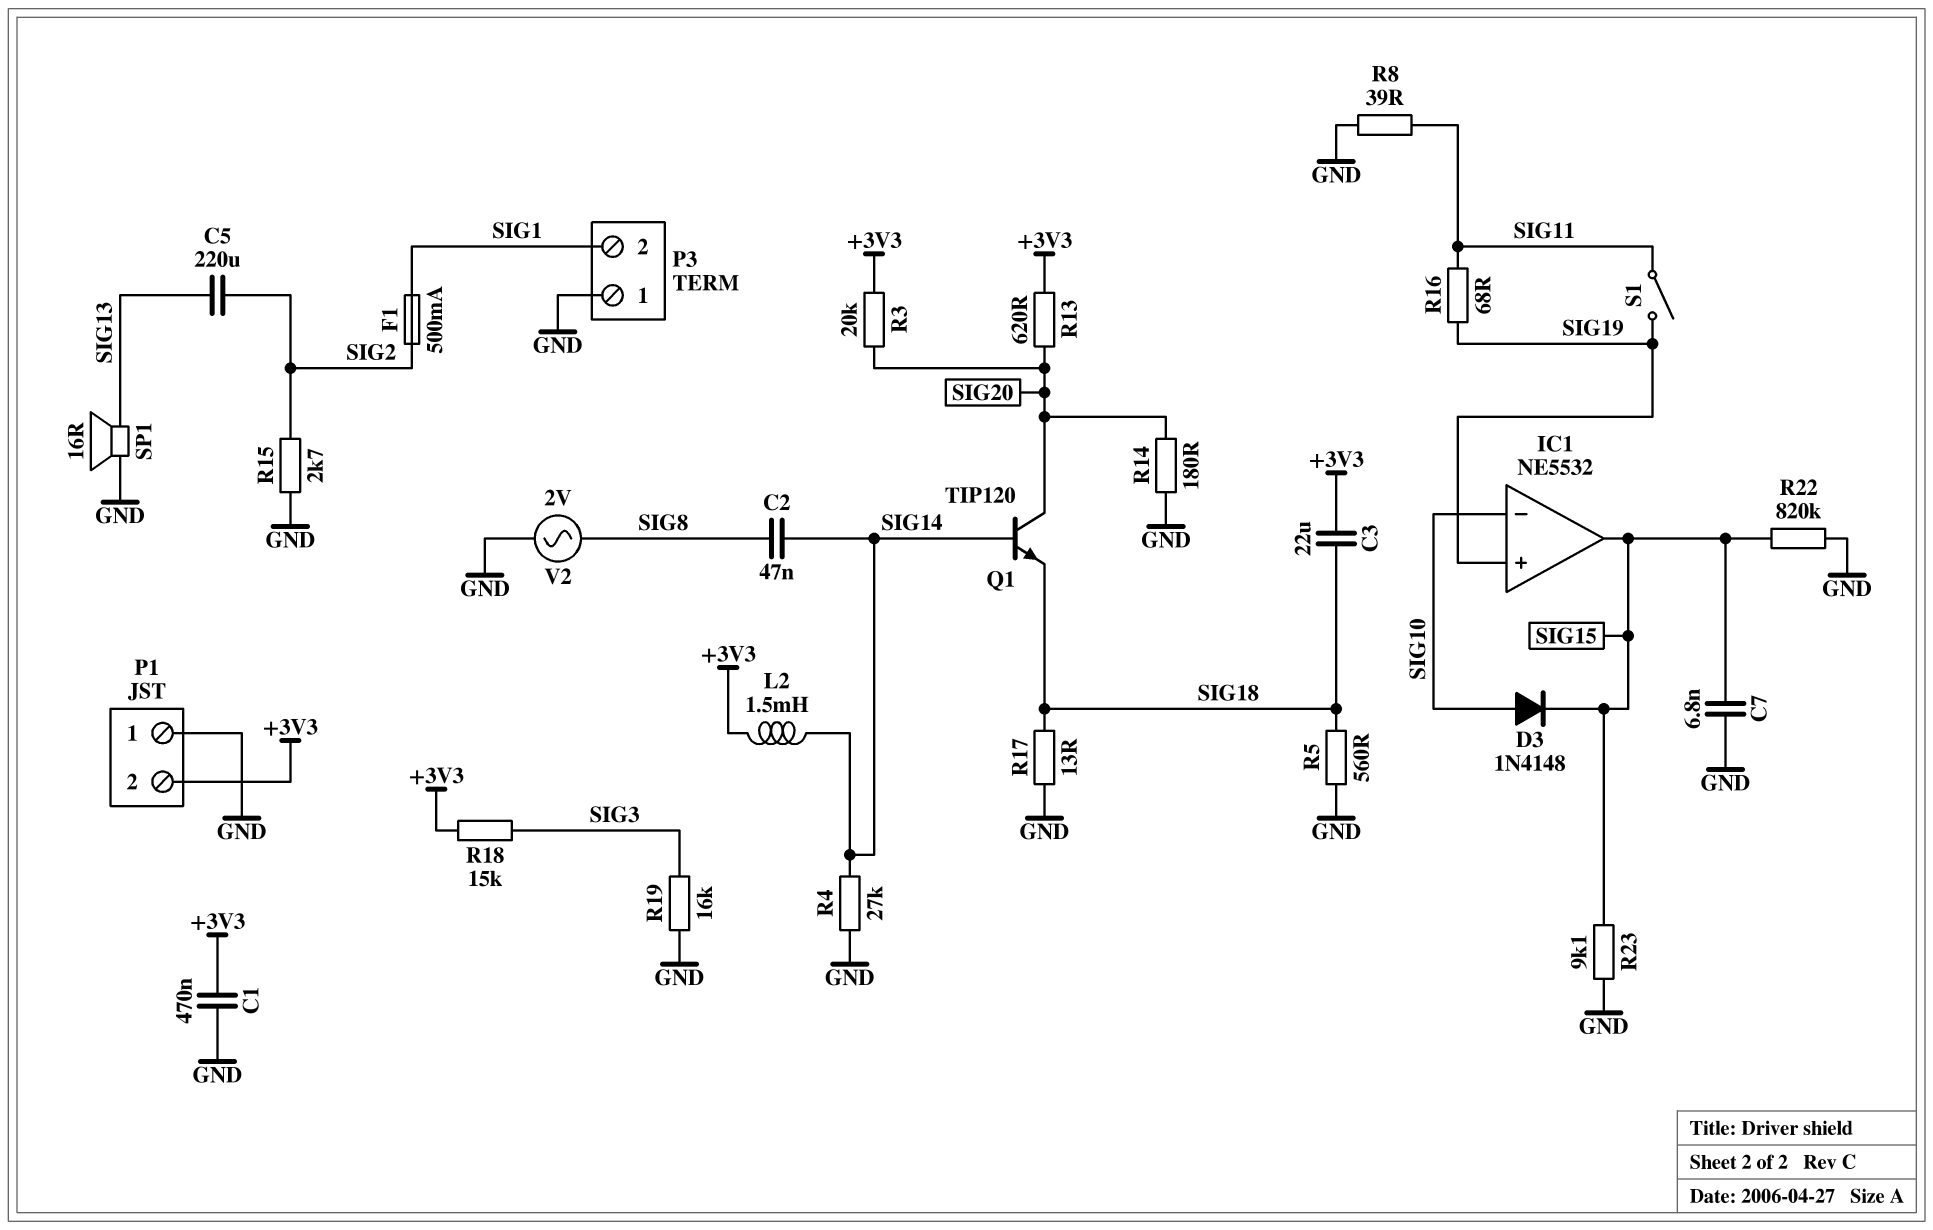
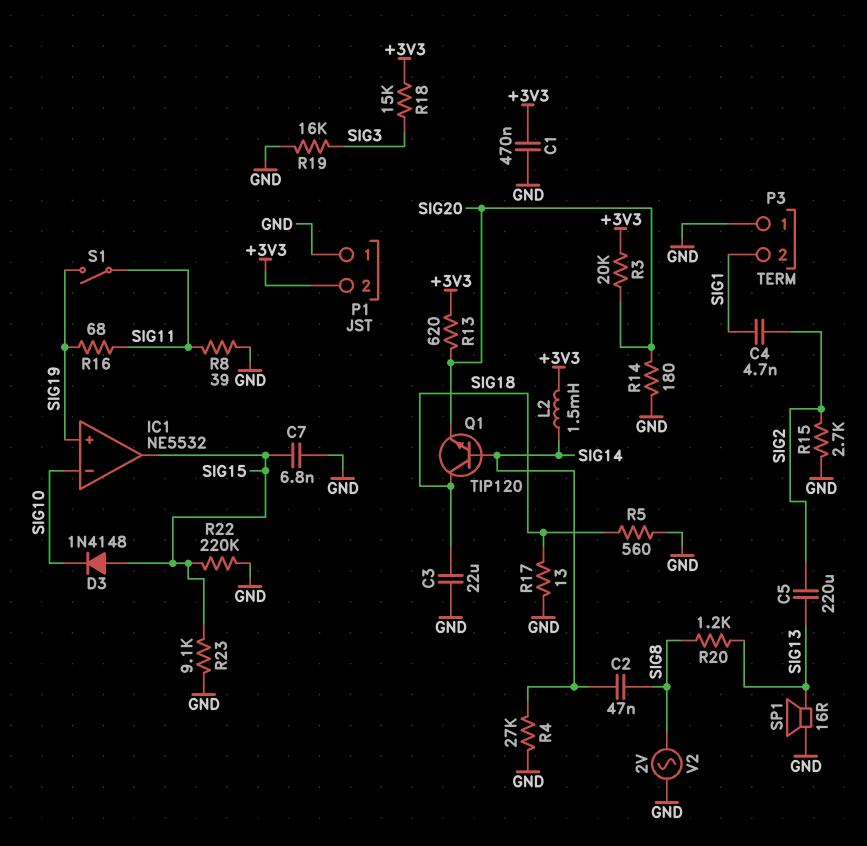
C3: 22uF (+3V3, SIG18) -> 22uF (GND, SIG18)
C4: none -> 4.7nF (SIG1, SIG2)
D3: diode 1N4148 (A SIG10, K SIG15) -> diode 1N4148 (A SIG15, K SIG10)
F1: 500mA (SIG1, SIG2) -> none
Q1: NPN TIP120 (B SIG14, C SIG20, E SIG18) -> NPN TIP120 (B SIG14, C SIG18, E SIG20)
R20: none -> 1.2k (SIG8, SIG13)
R22: 820k (GND, SIG15) -> 220k (GND, SIG15)

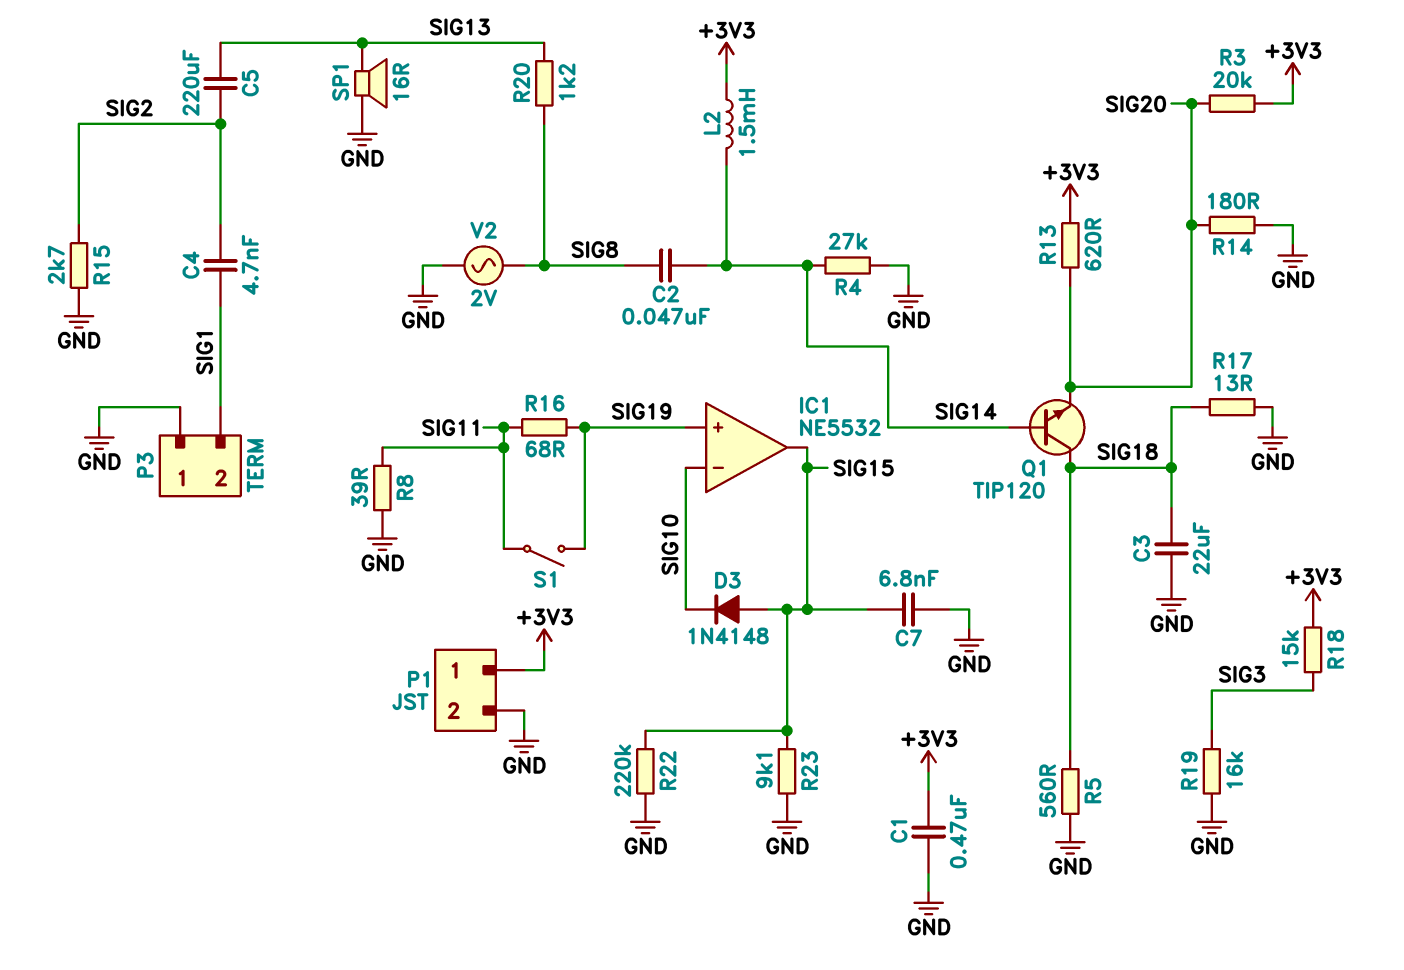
P1 pin 1: GND -> +3V3
P1 pin 2: +3V3 -> GND

